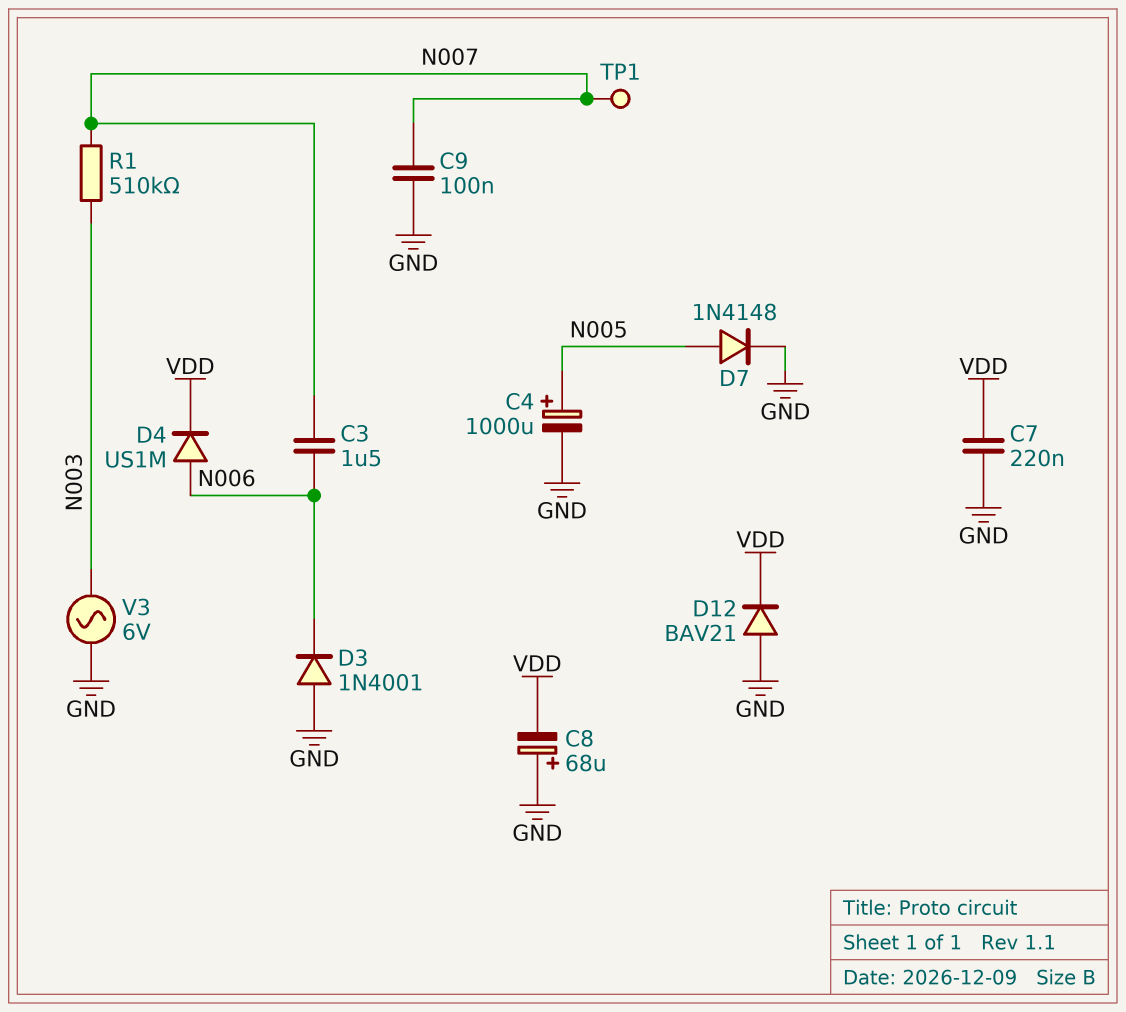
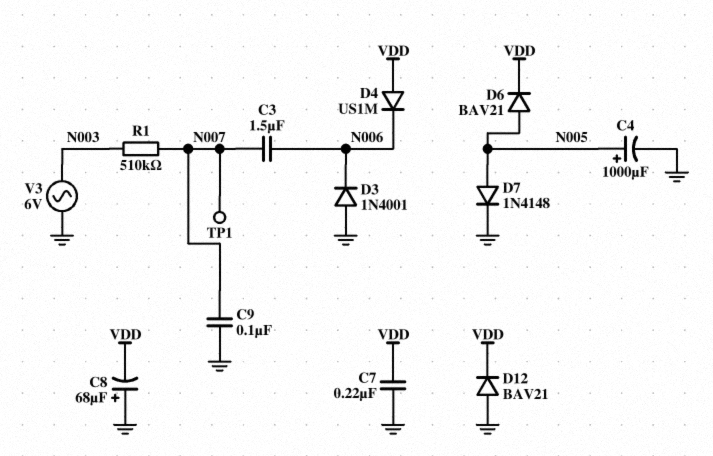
D4: diode US1M (A N006, K VDD) -> diode US1M (A VDD, K N006)
D6: none -> diode BAV21 (A N005, K VDD)

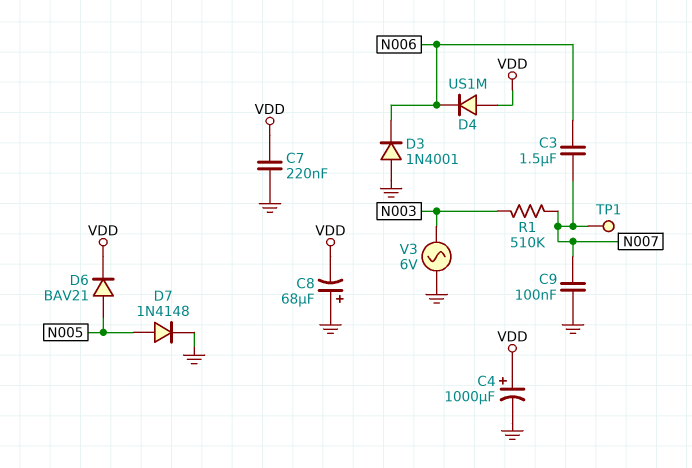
C4: 1000uF (plus N005, minus GND) -> 1000uF (plus VDD, minus GND)
D12: diode BAV21 (A GND, K VDD) -> none

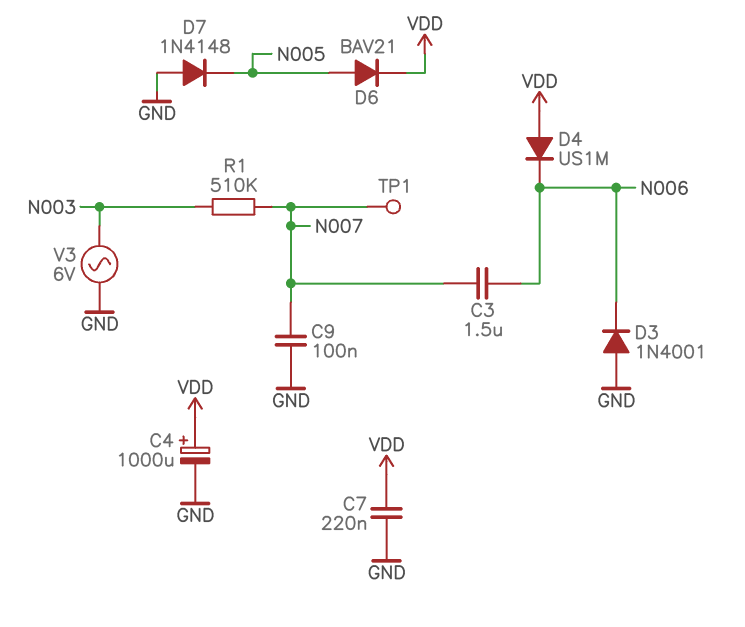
C8: 68uF (plus GND, minus VDD) -> none
D7: diode 1N4148 (A N005, K GND) -> diode 1N4148 (A GND, K N005)

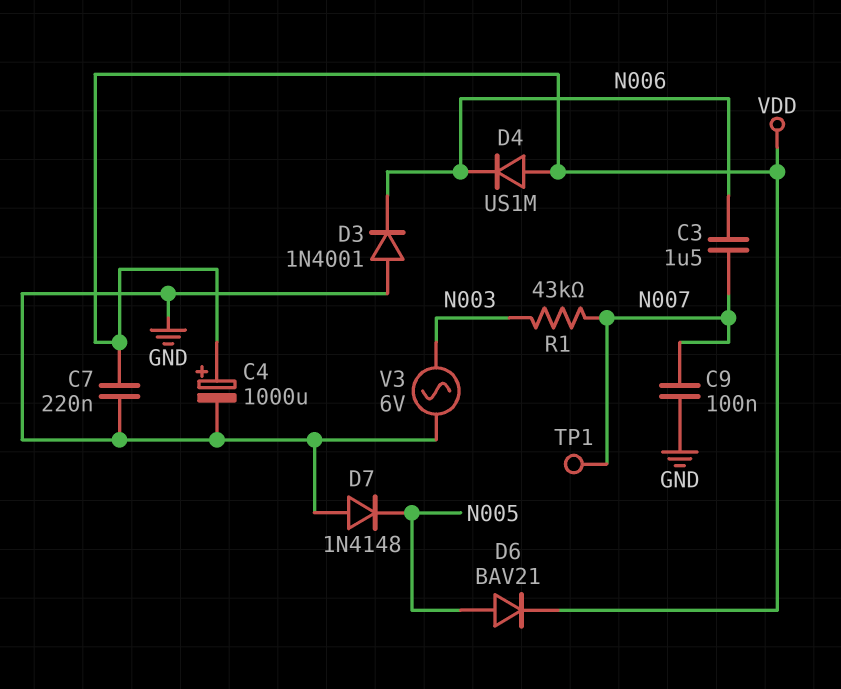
R1: 510k (N003, N007) -> 43k (N003, N007)

